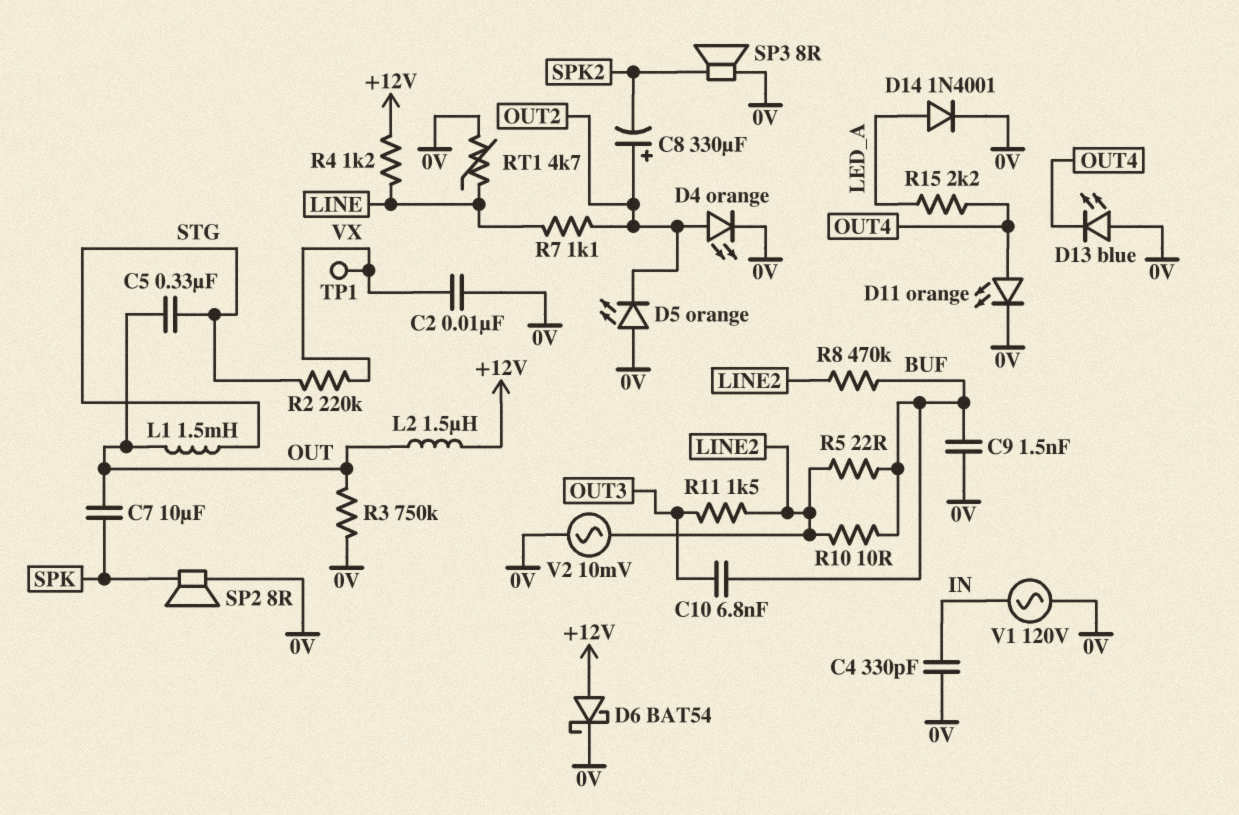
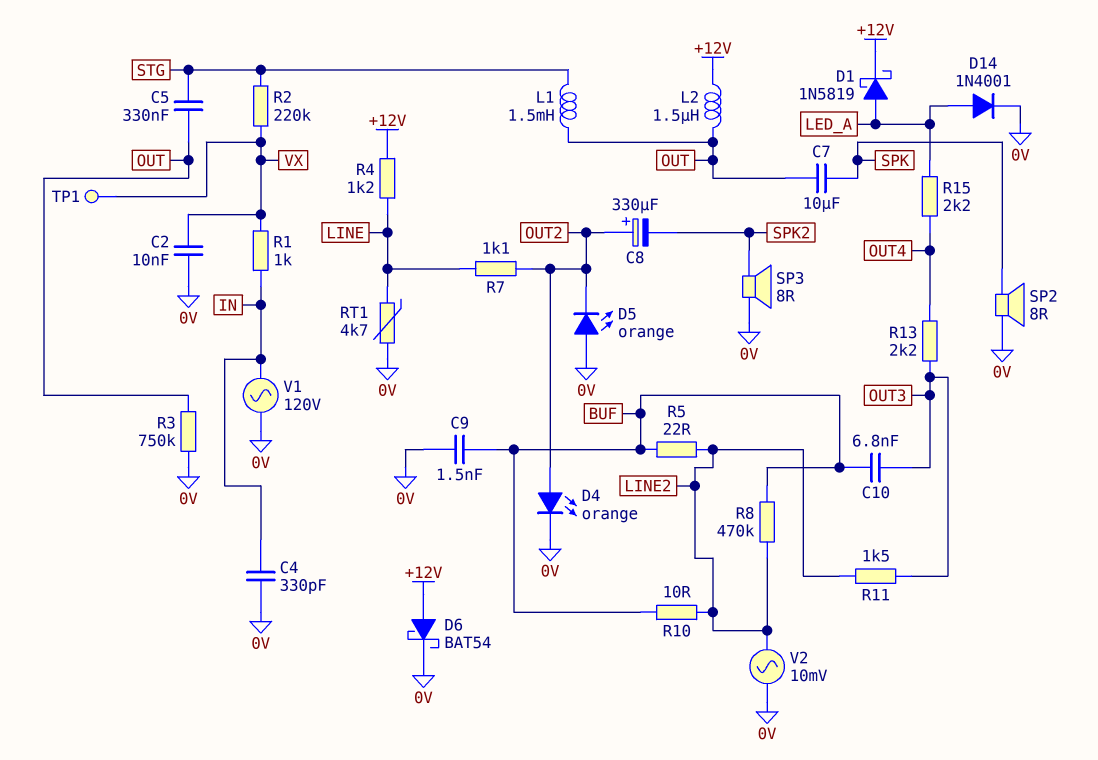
D1: none -> schottky 1N5819 (A LED_A, K +12V)
D11: LED orange (A OUT4, K 0V) -> none
D13: LED blue (A 0V, K OUT4) -> none
R1: none -> 1k (IN, VX)
R13: none -> 2.2k (OUT3, OUT4)

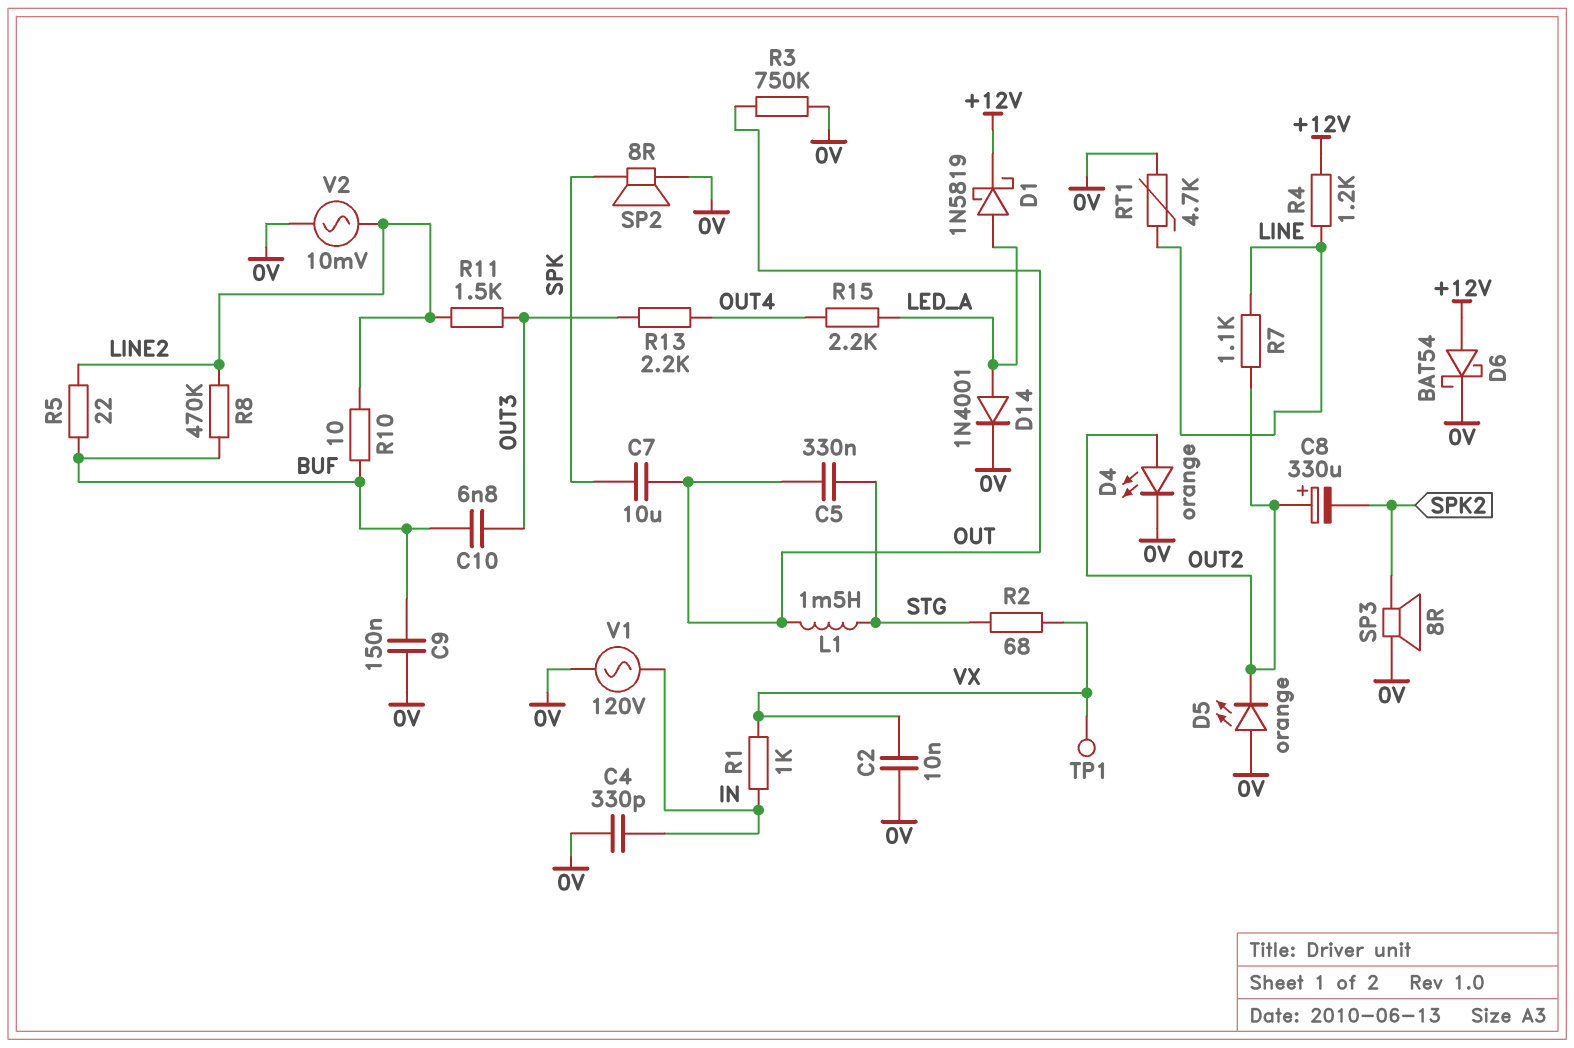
C9: 1.5nF (0V, BUF) -> 150nF (0V, BUF)
L2: 1.5uH (+12V, OUT) -> none
R2: 220k (STG, VX) -> 68 (STG, VX)

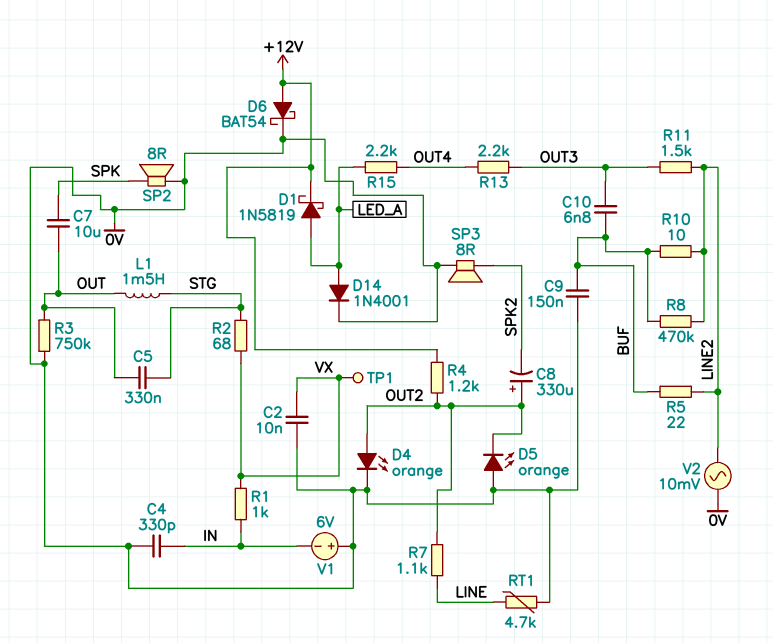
R4: 1.2k (+12V, LINE) -> 1.2k (+12V, OUT2)
V1: AC 120V (0V, IN) -> 6V (plus 0V, minus IN)

